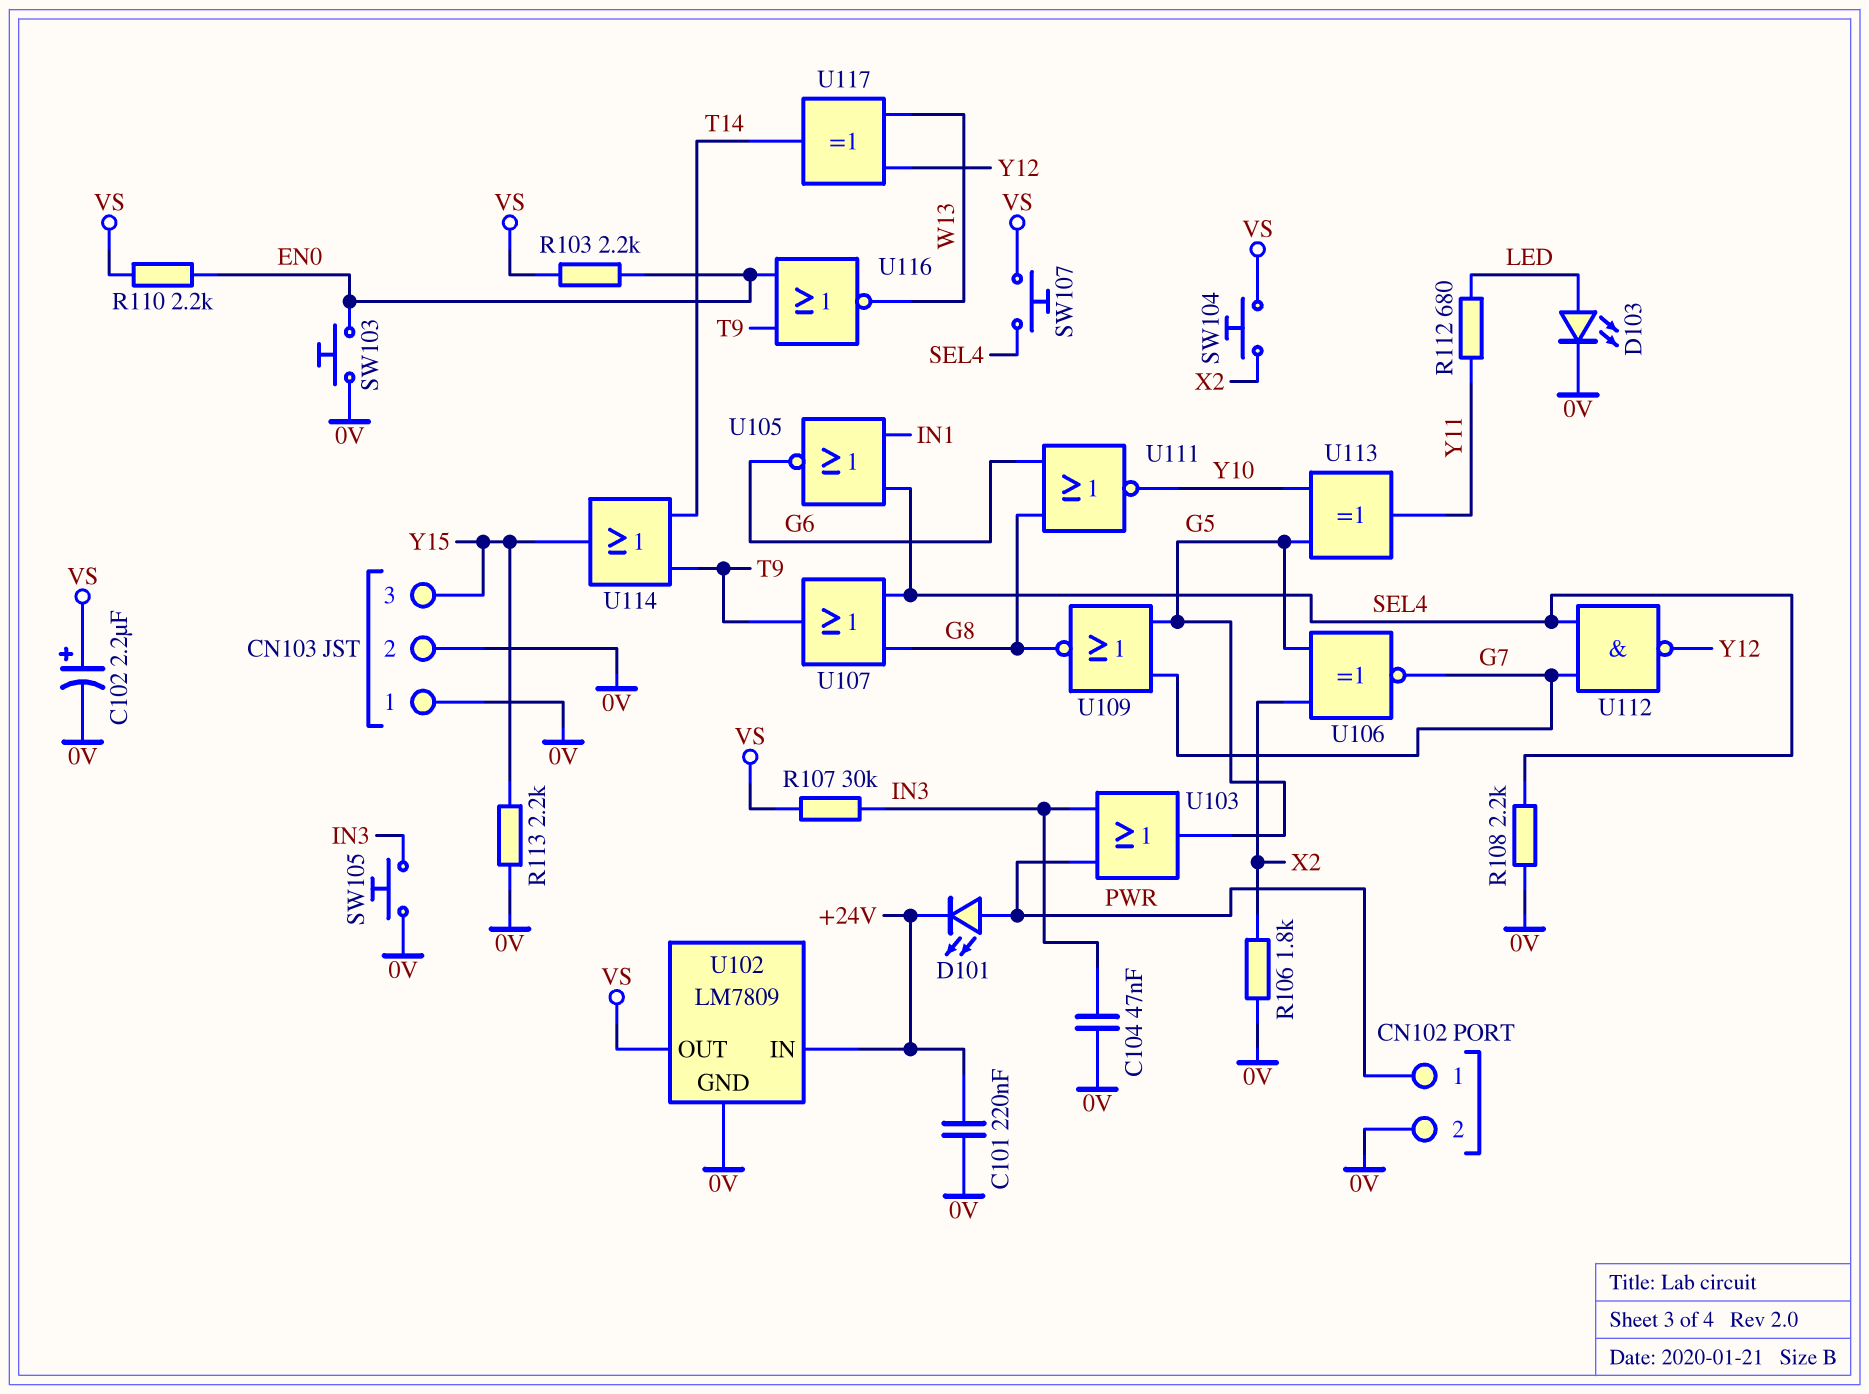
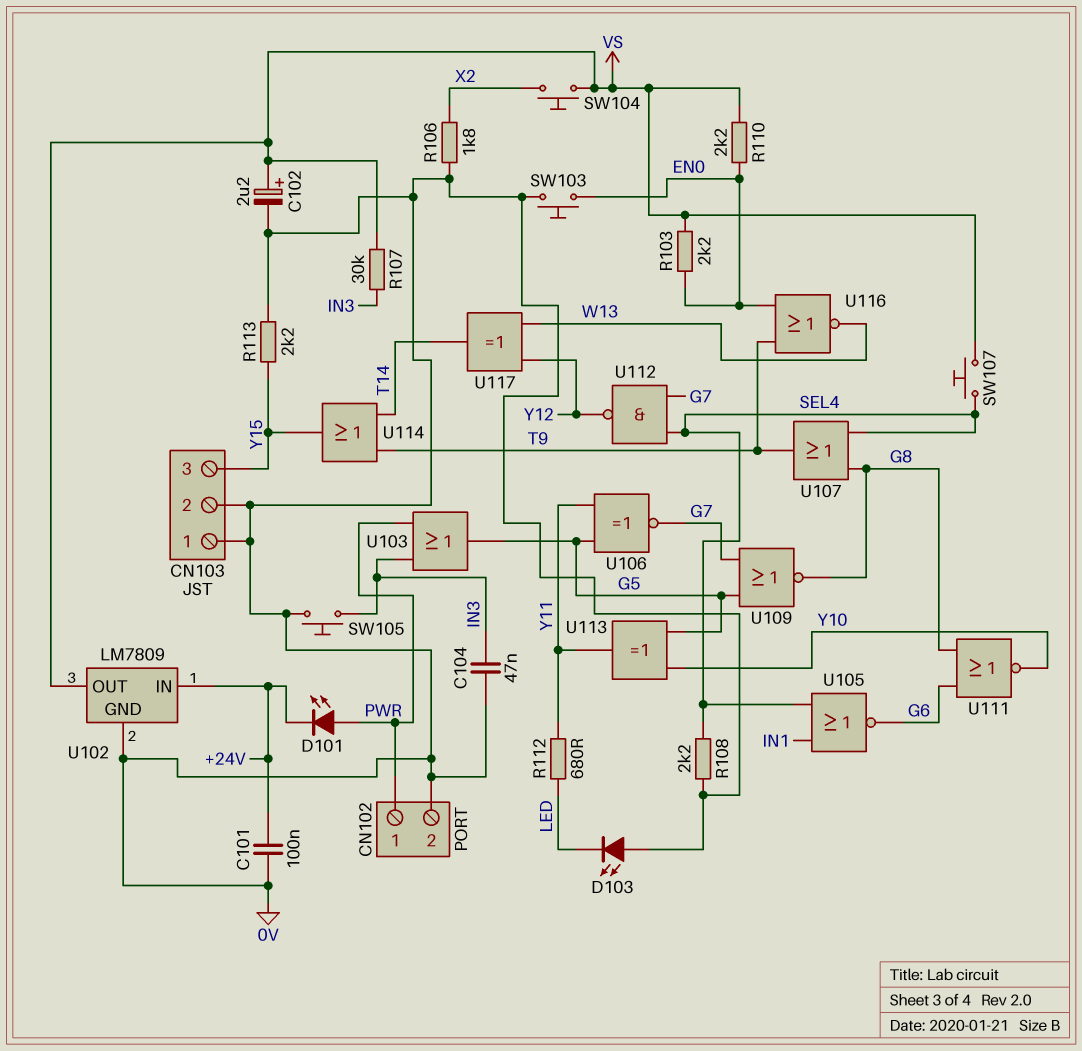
C101: 220nF (+24V, 0V) -> 100nF (+24V, 0V)
D103: LED (A LED, K 0V) -> LED (A 0V, K LED)
U106: XNOR (in G5, in X2, out G7) -> XNOR (in G5, in Y11, out G7)

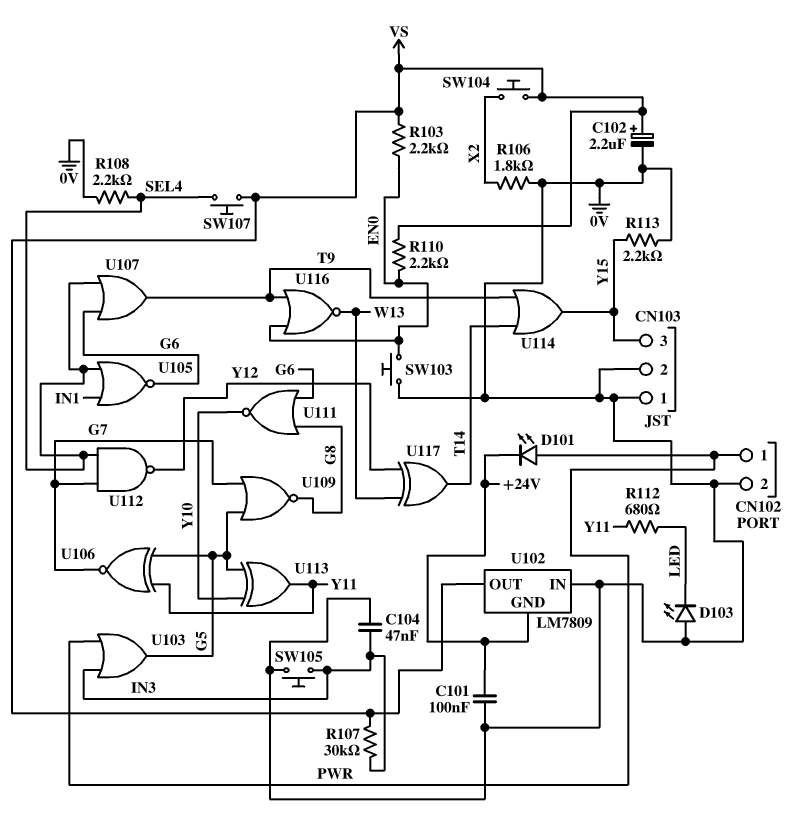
U102 pin GND: 0V -> +24V
U102 pin IN: +24V -> 0V
U107: OR (in G8, in SEL4, out T9) -> OR (in G6, in SEL4, out T9)

